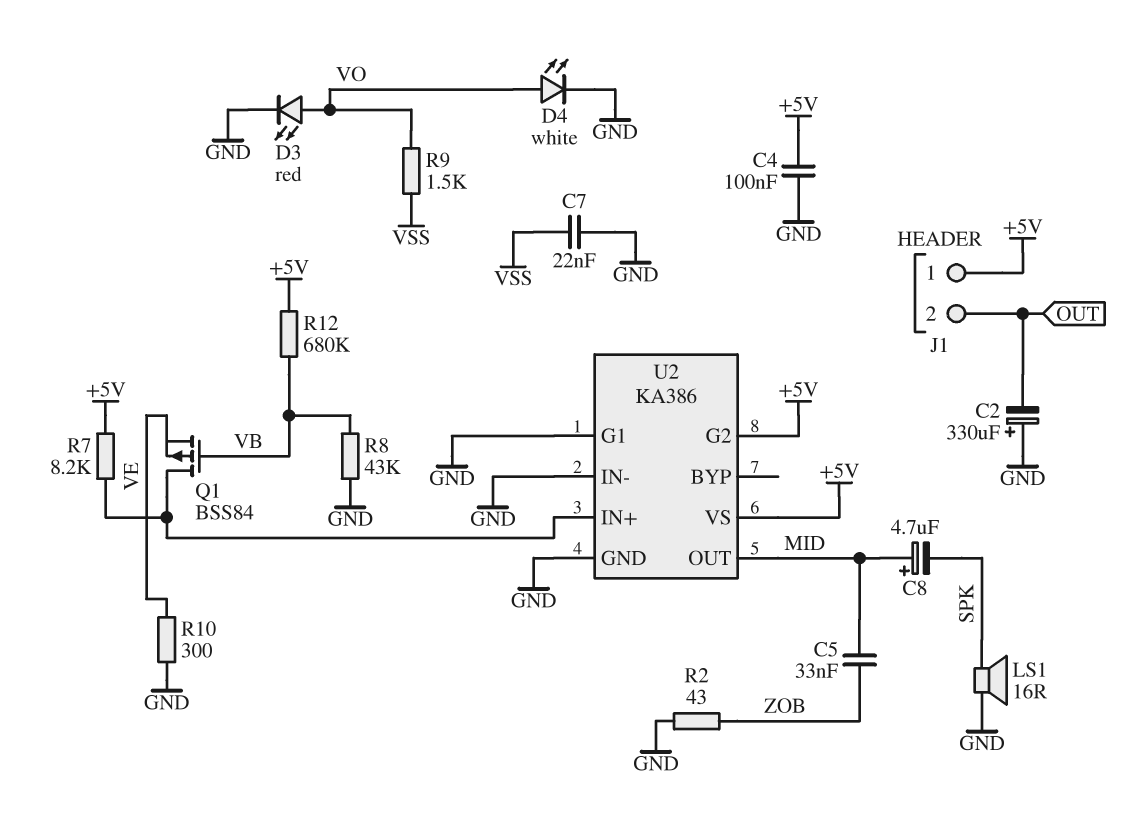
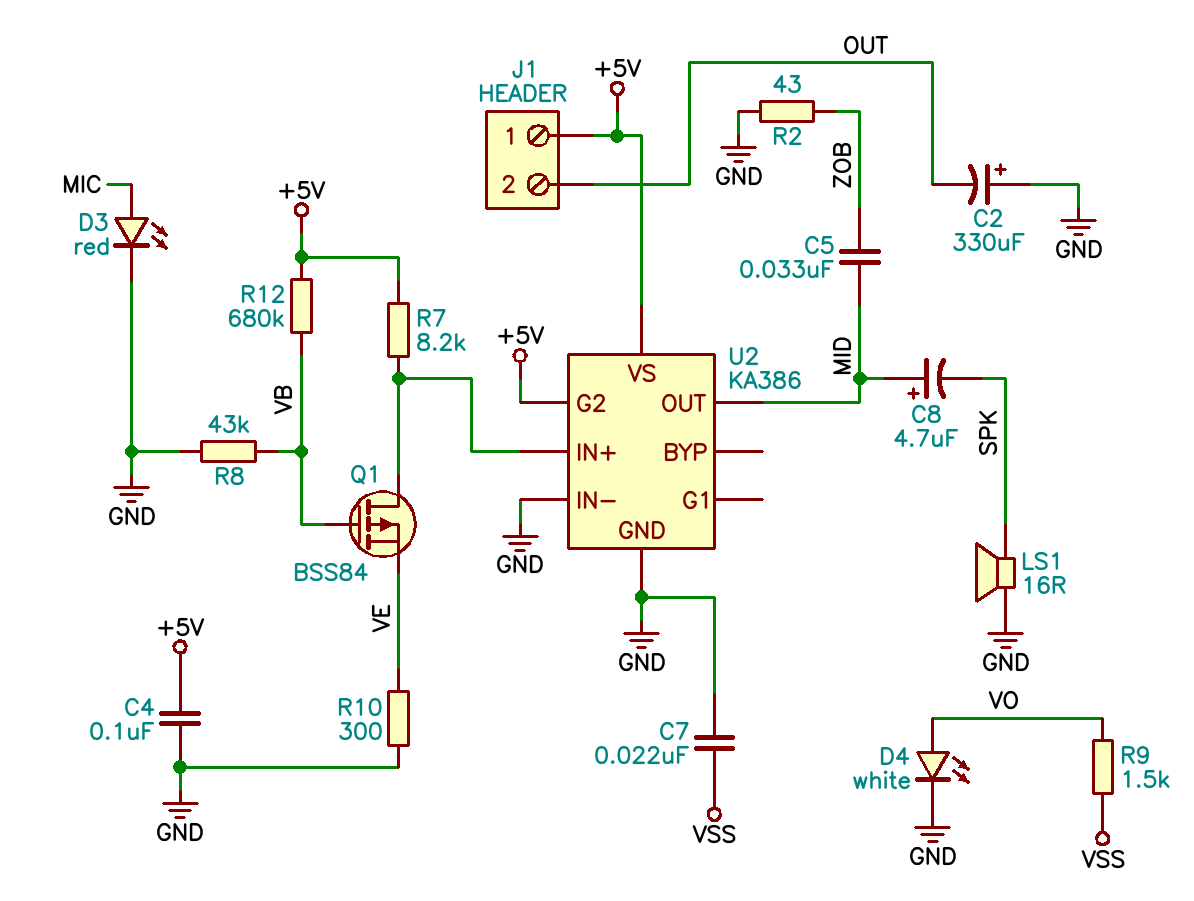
D3: LED red (A VO, K GND) -> LED red (A MIC, K GND)
U2 pin G1: GND -> none

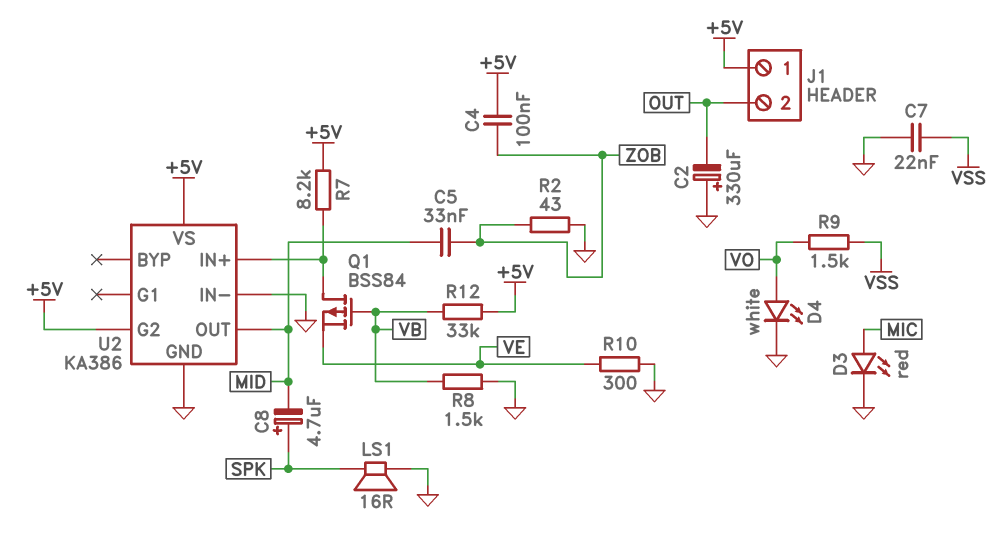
C4: 100nF (+5V, GND) -> 100nF (+5V, ZOB)
C8: 4.7uF (plus MID, minus SPK) -> 4.7uF (plus SPK, minus MID)
R8: 43k (GND, VB) -> 1.5k (GND, VB)
R12: 680k (+5V, VB) -> 33k (+5V, VB)

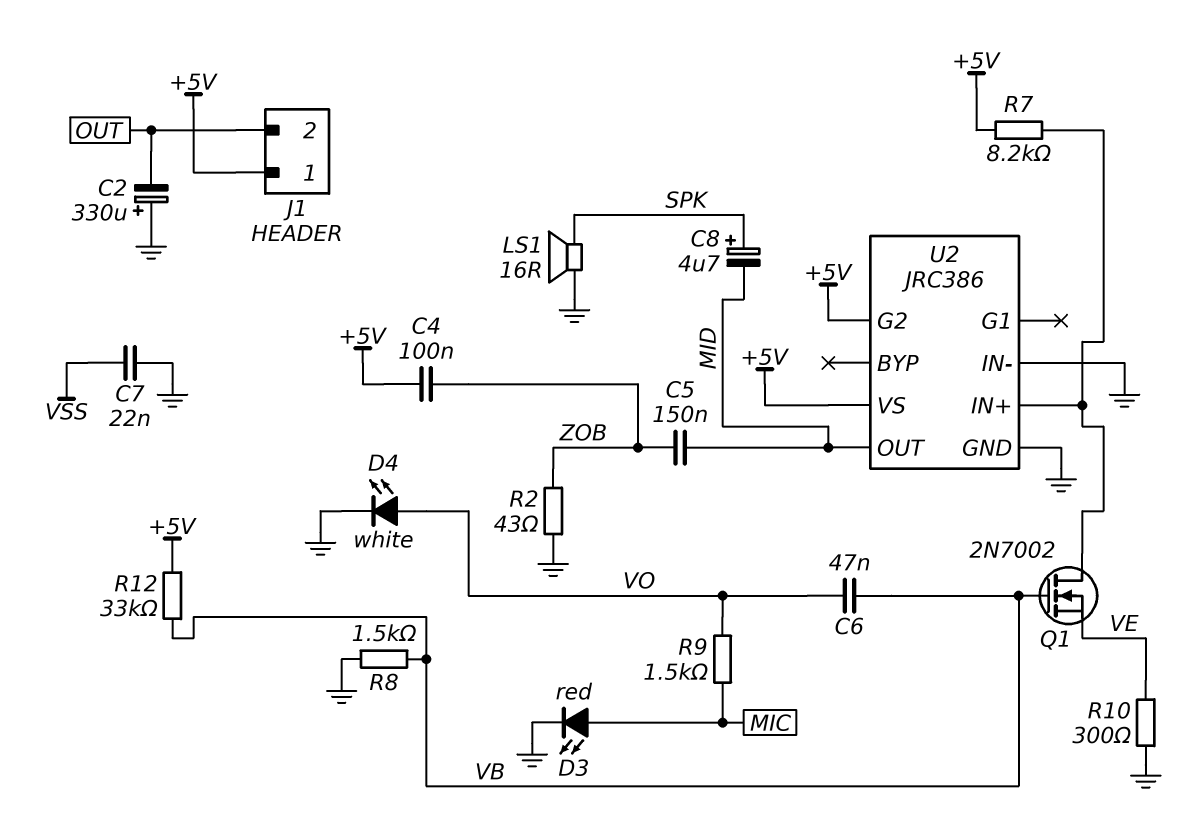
C5: 33nF (MID, ZOB) -> 150nF (MID, ZOB)
C6: none -> 47nF (VB, VO)
Q1: PMOS BSS84 (G VB, D U2/IN+, S VE) -> NMOS 2N7002 (G VB, D U2/IN+, S VE)
R9: 1.5k (VO, VSS) -> 1.5k (MIC, VO)
U2: KA386 -> JRC386

